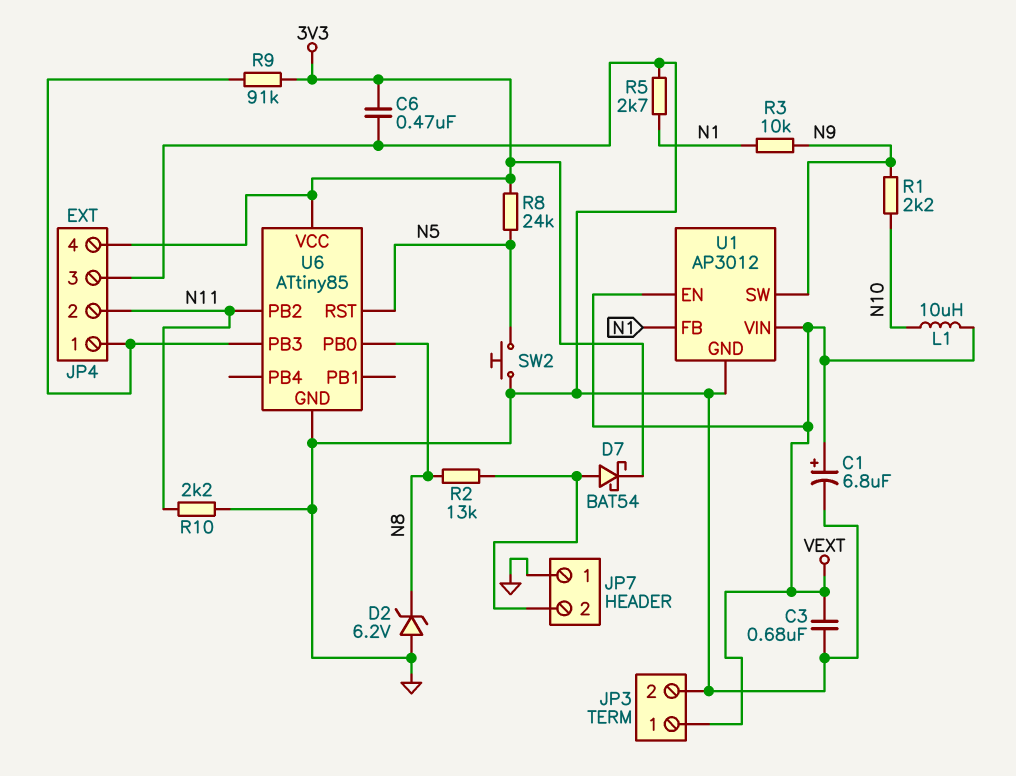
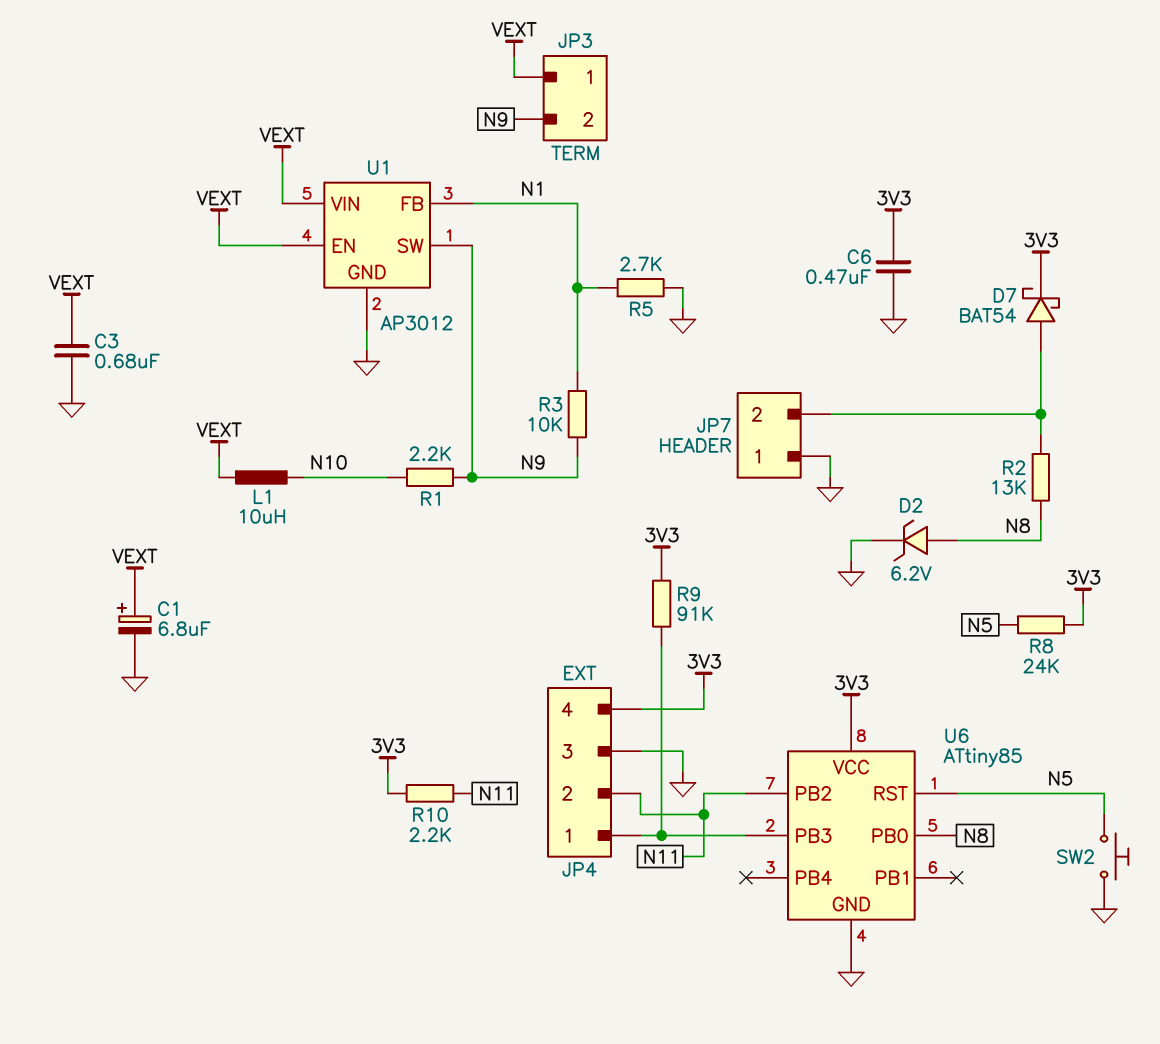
D2: zener 6.2V (A GND, K N8) -> zener 6.2V (A N8, K GND)
JP3 pin 2: GND -> N9
R10: 2.2k (GND, N11) -> 2.2k (3V3, N11)

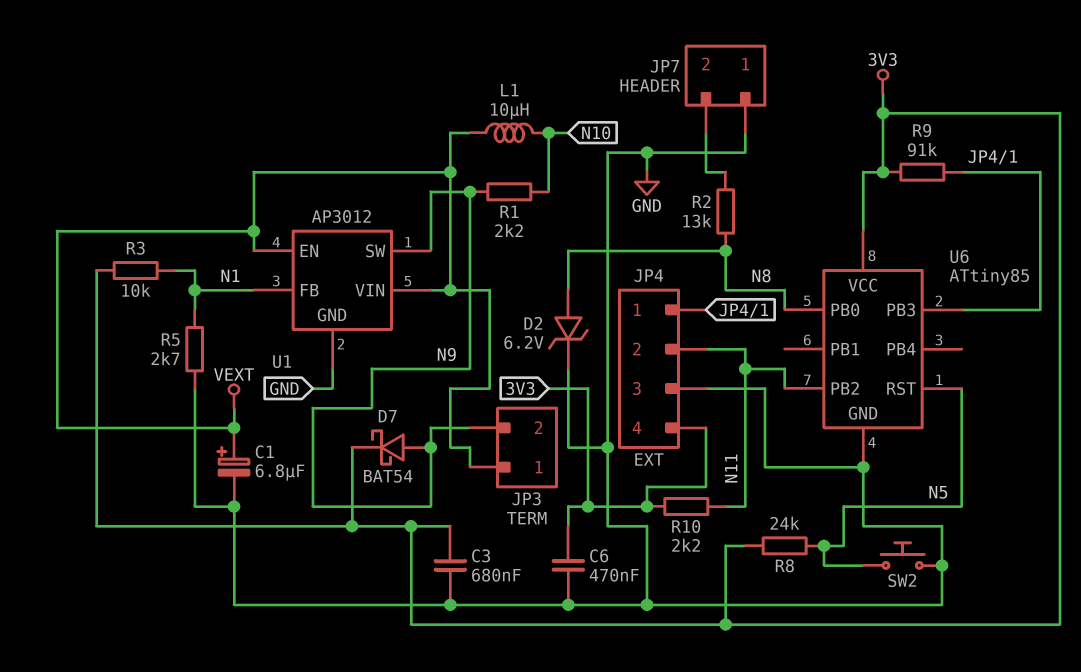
C3: 680nF (GND, VEXT) -> 680nF (3V3, GND)
D7: schottky BAT54 (A JP7/2, K 3V3) -> schottky BAT54 (A N9, K 3V3)
R3: 10k (N1, N9) -> 10k (3V3, N1)

